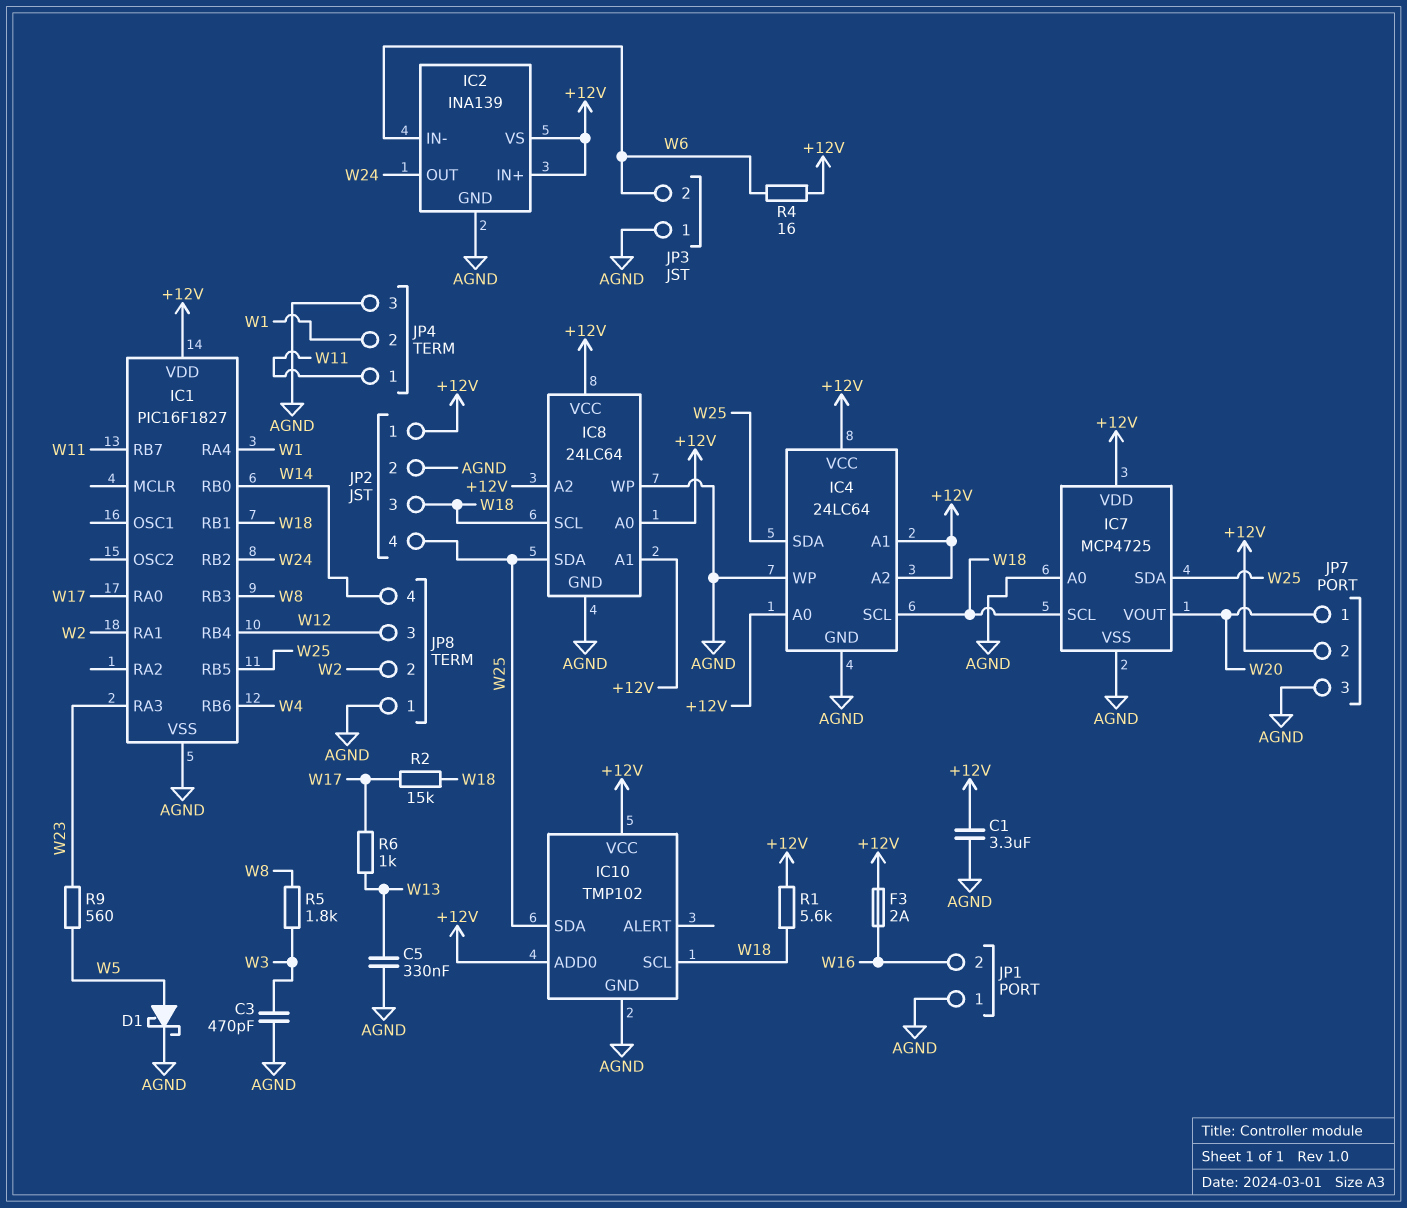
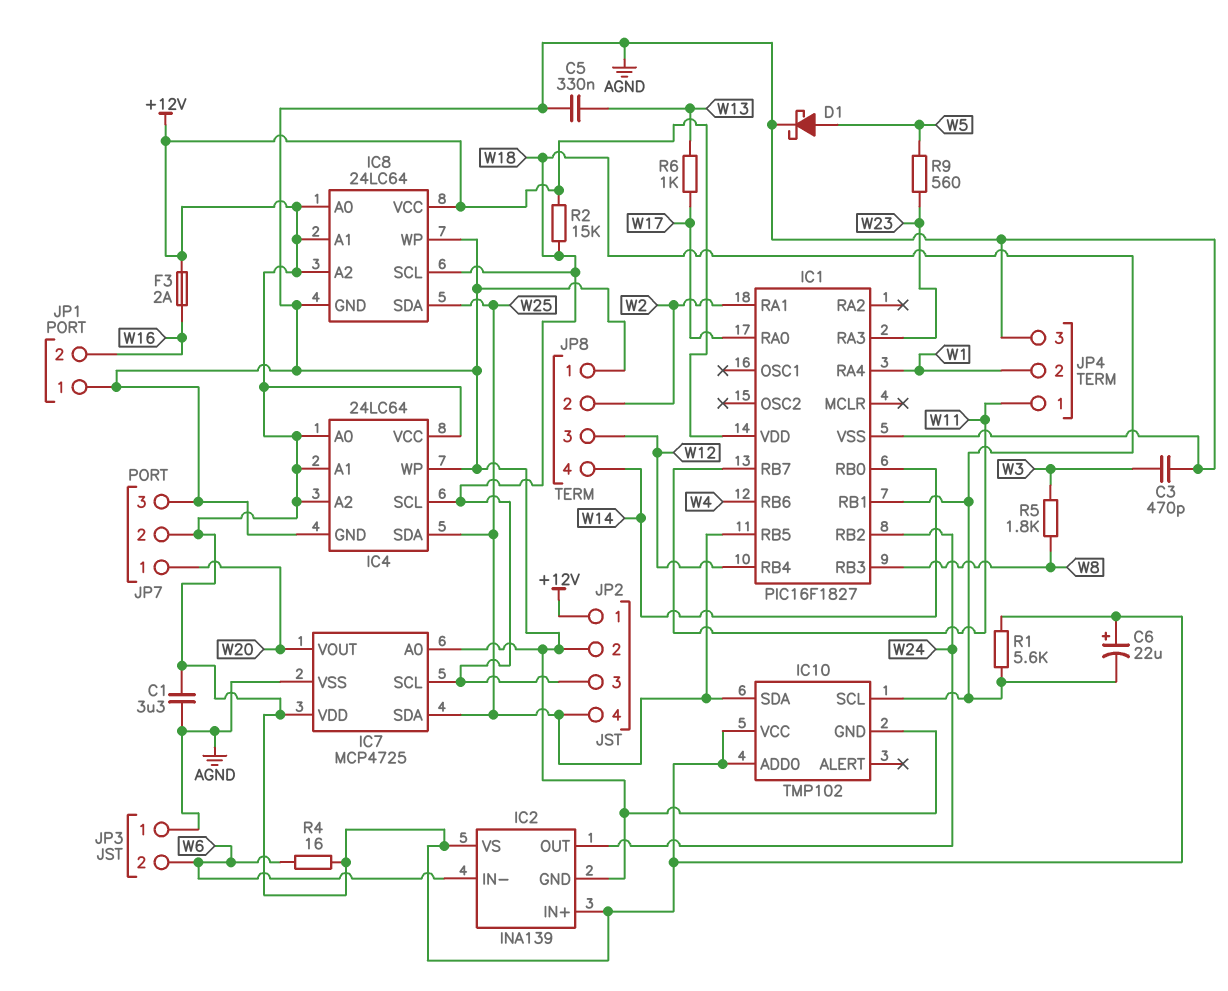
C6: none -> 22uF (plus +12V, minus W18)
R2: 15k (W17, W18) -> 15k (+12V, W18)

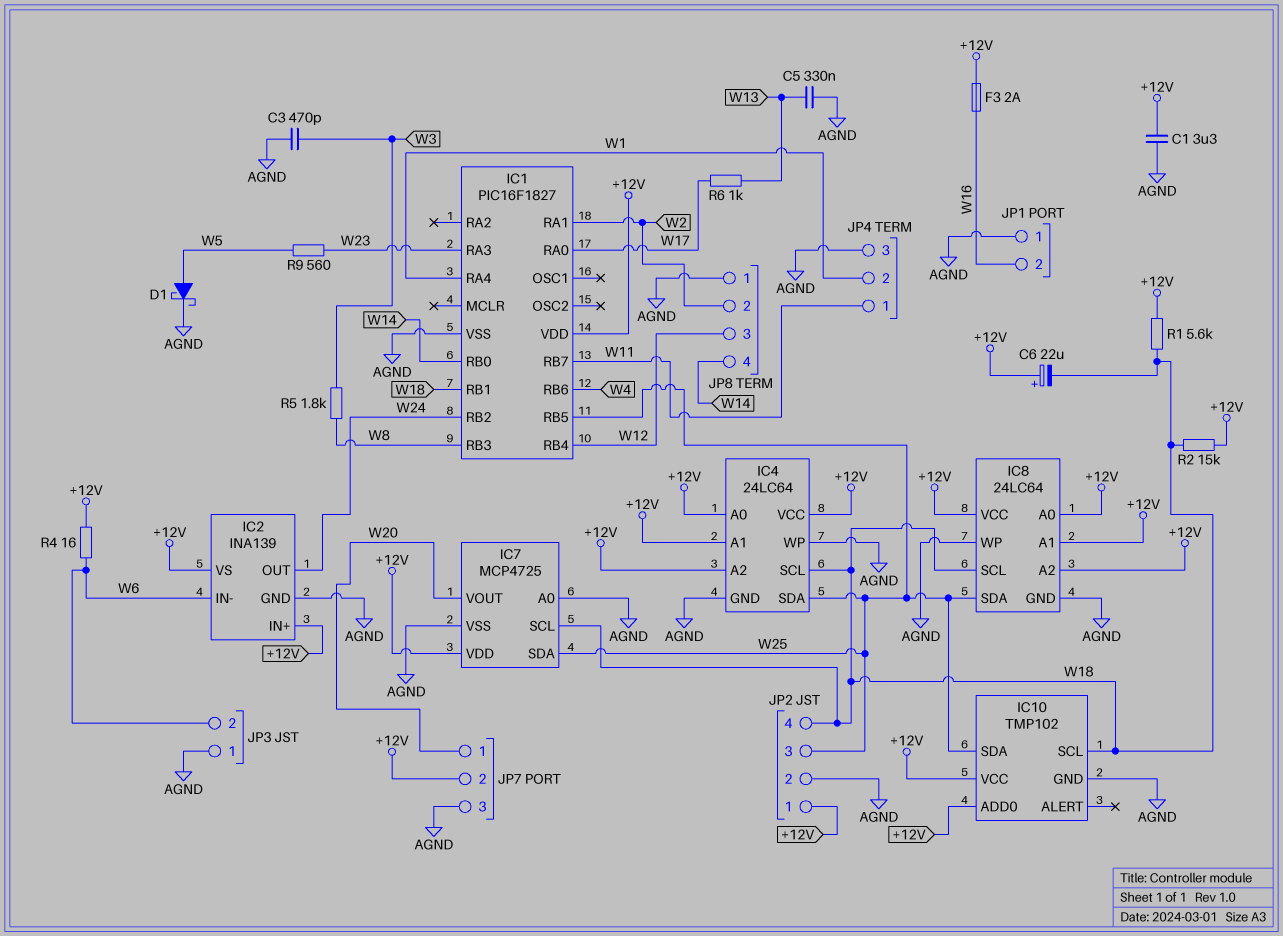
JP2 pin 3: W18 -> W25
JP2 pin 4: W25 -> W18

